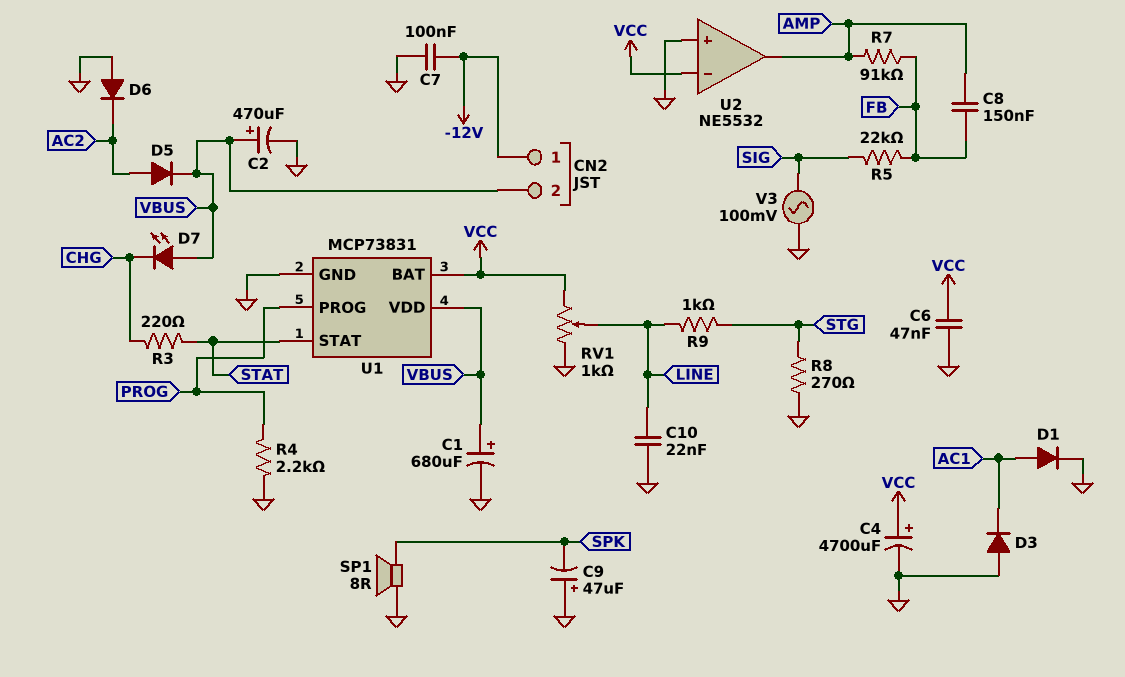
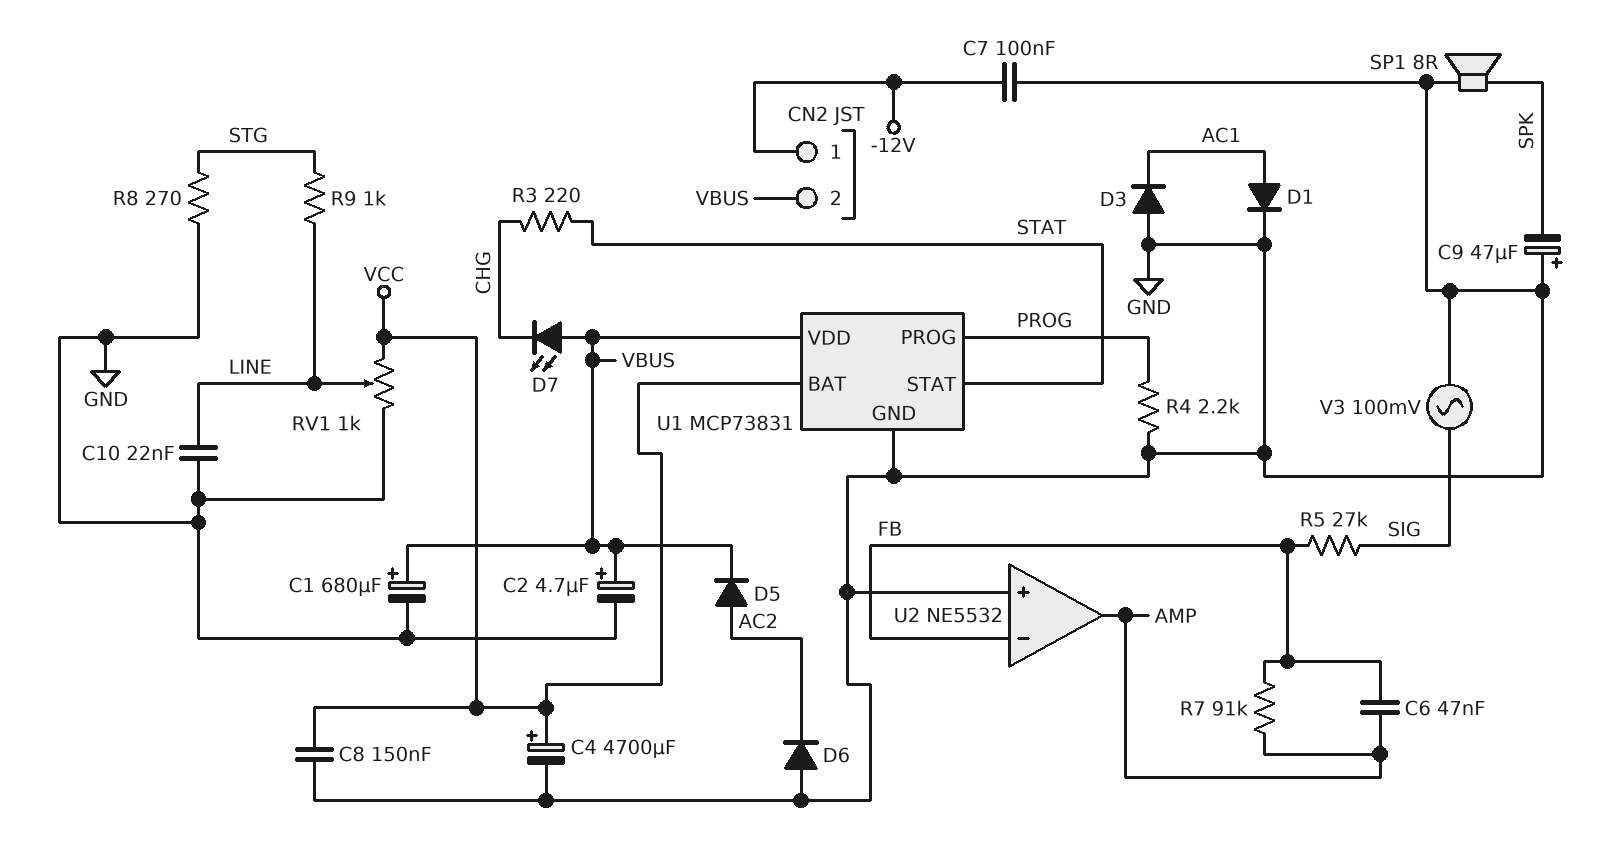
C2: 470uF (plus VBUS, minus GND) -> 4.7uF (plus VBUS, minus GND)
C6: 47nF (GND, VCC) -> 47nF (AMP, FB)
C8: 150nF (AMP, FB) -> 150nF (GND, VCC)
R5: 22k (FB, SIG) -> 27k (FB, SIG)
U2 pin in-: VCC -> FB

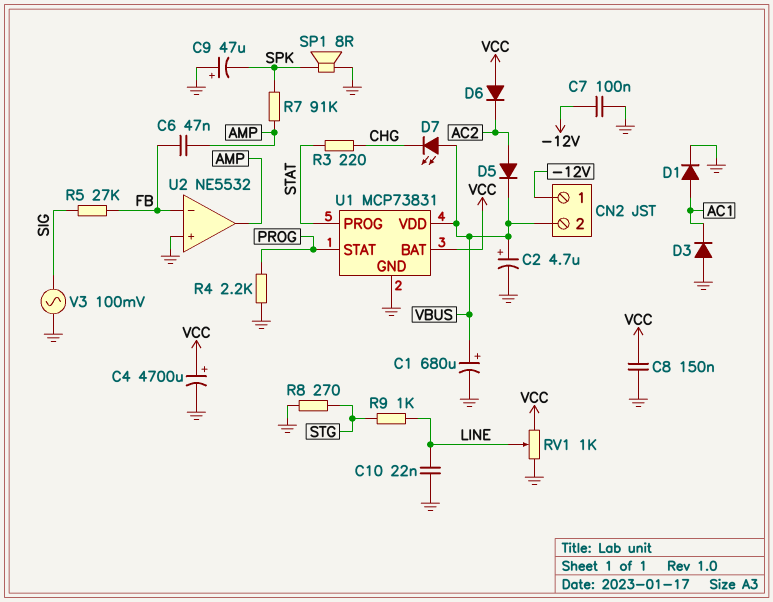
D6: diode (A GND, K AC2) -> diode (A VCC, K AC2)
R7: 91k (AMP, FB) -> 91k (AMP, SPK)
U1 pin PROG: PROG -> STAT
U1 pin STAT: STAT -> PROG

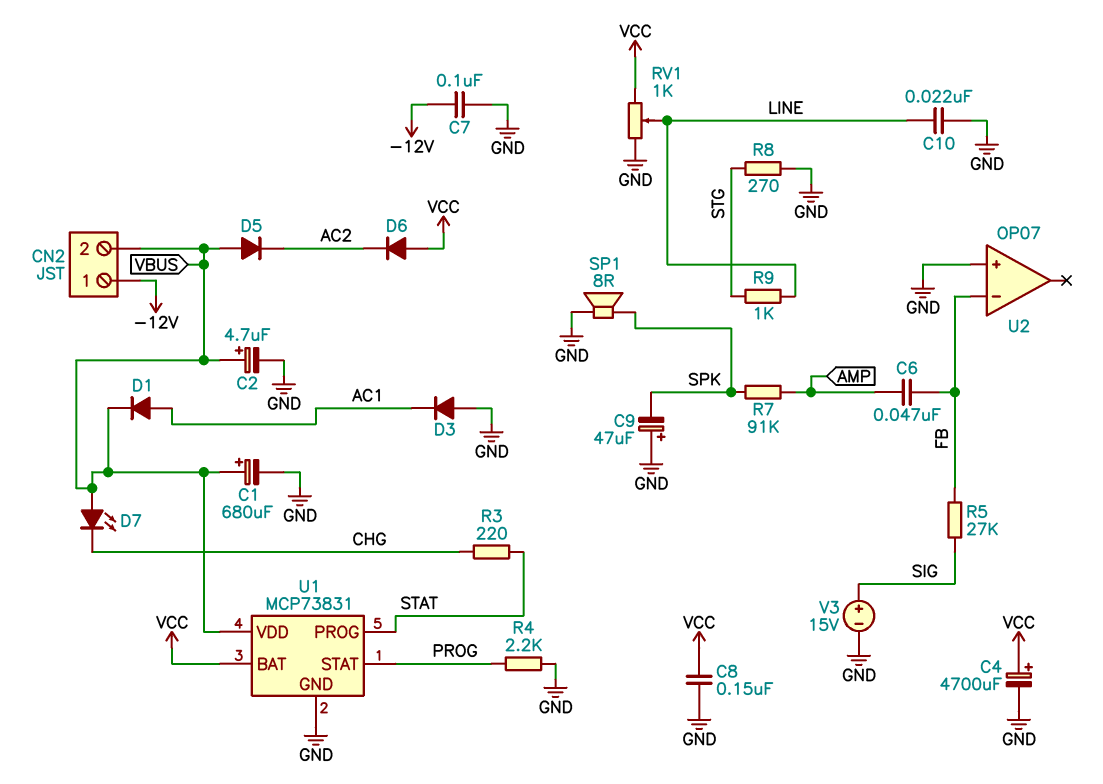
D1: diode (A AC1, K GND) -> diode (A AC1, K VBUS)
D5: diode (A AC2, K VBUS) -> diode (A VBUS, K AC2)
U2: NE5532 -> OP07
U2 pin out: AMP -> none
V3: AC 100mV (GND, SIG) -> 15V (plus SIG, minus GND)

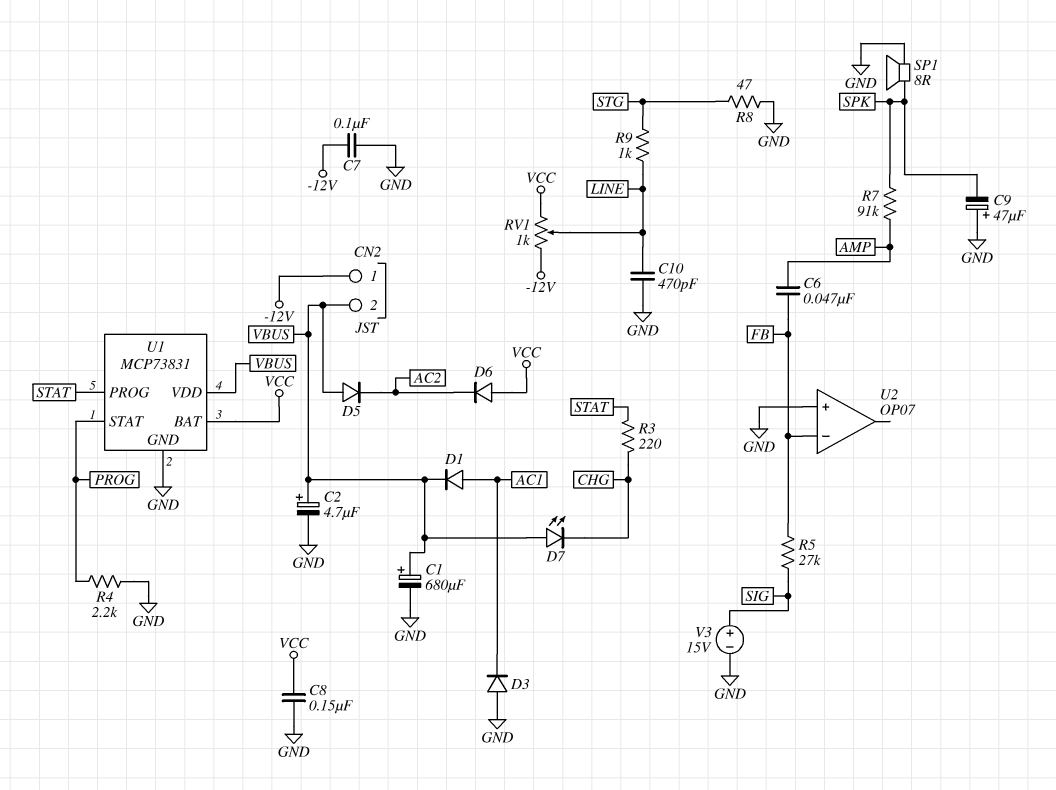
C4: 4700uF (plus VCC, minus GND) -> none
C10: 22nF (GND, LINE) -> 470pF (GND, LINE)
R8: 270 (GND, STG) -> 47 (GND, STG)
RV1: 1k (GND, VCC, wiper LINE) -> 1k (-12V, VCC, wiper LINE)

